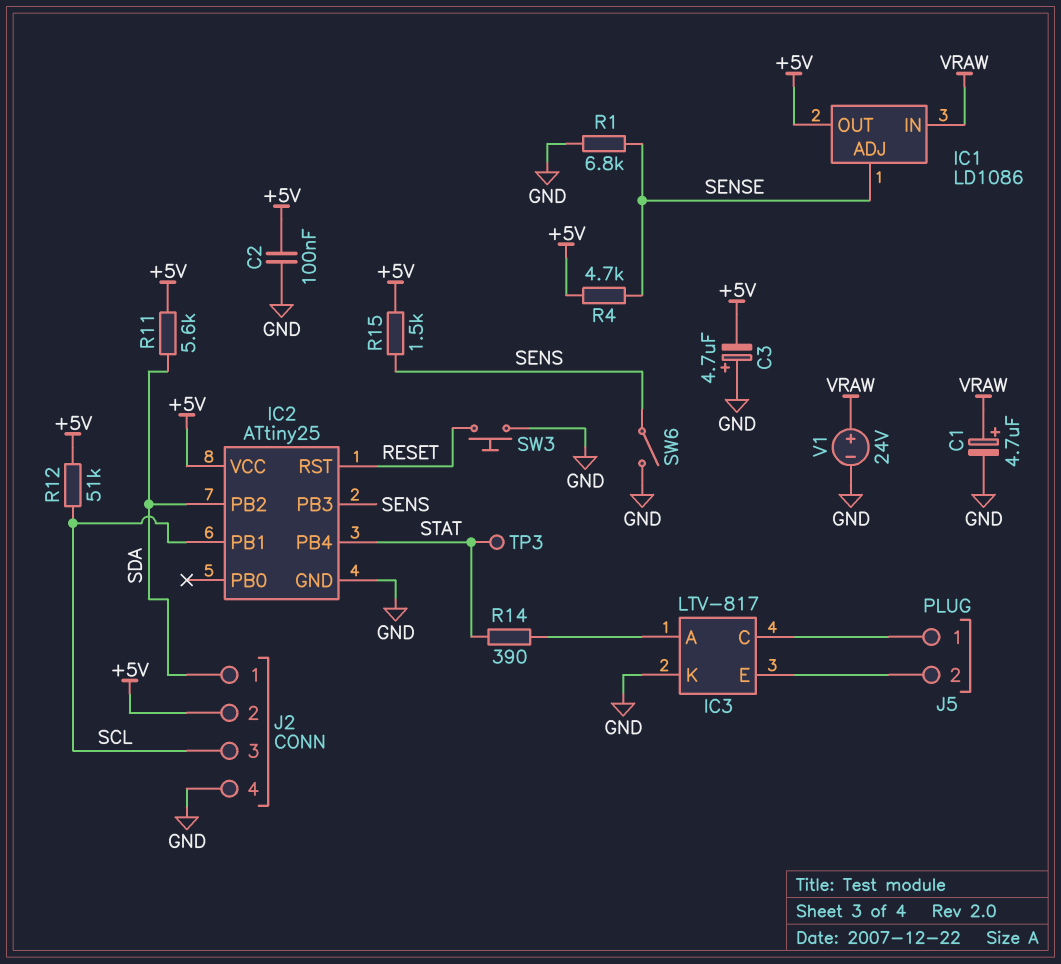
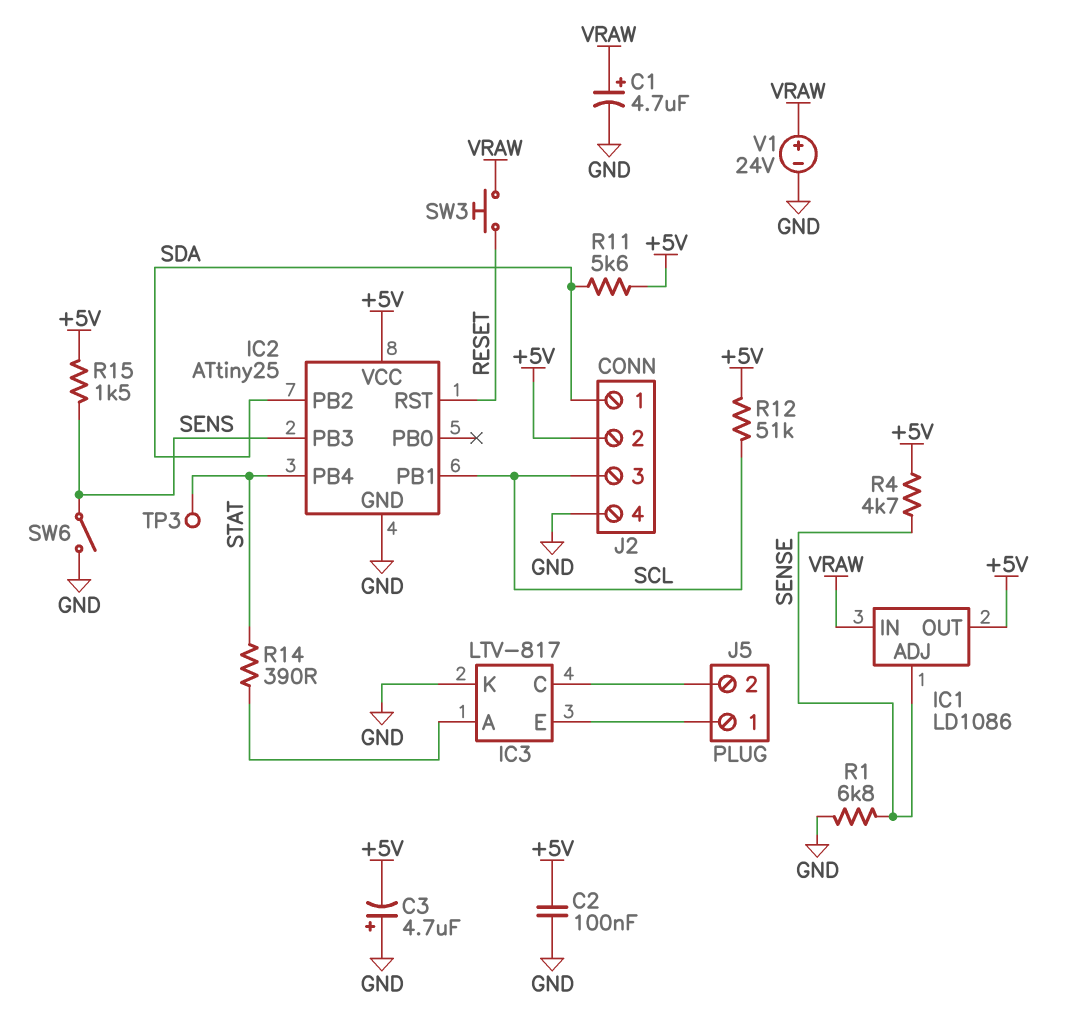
J5 pin 1: IC3/C -> IC3/E
J5 pin 2: IC3/E -> IC3/C
SW3: button (GND, RESET) -> button (RESET, VRAW)

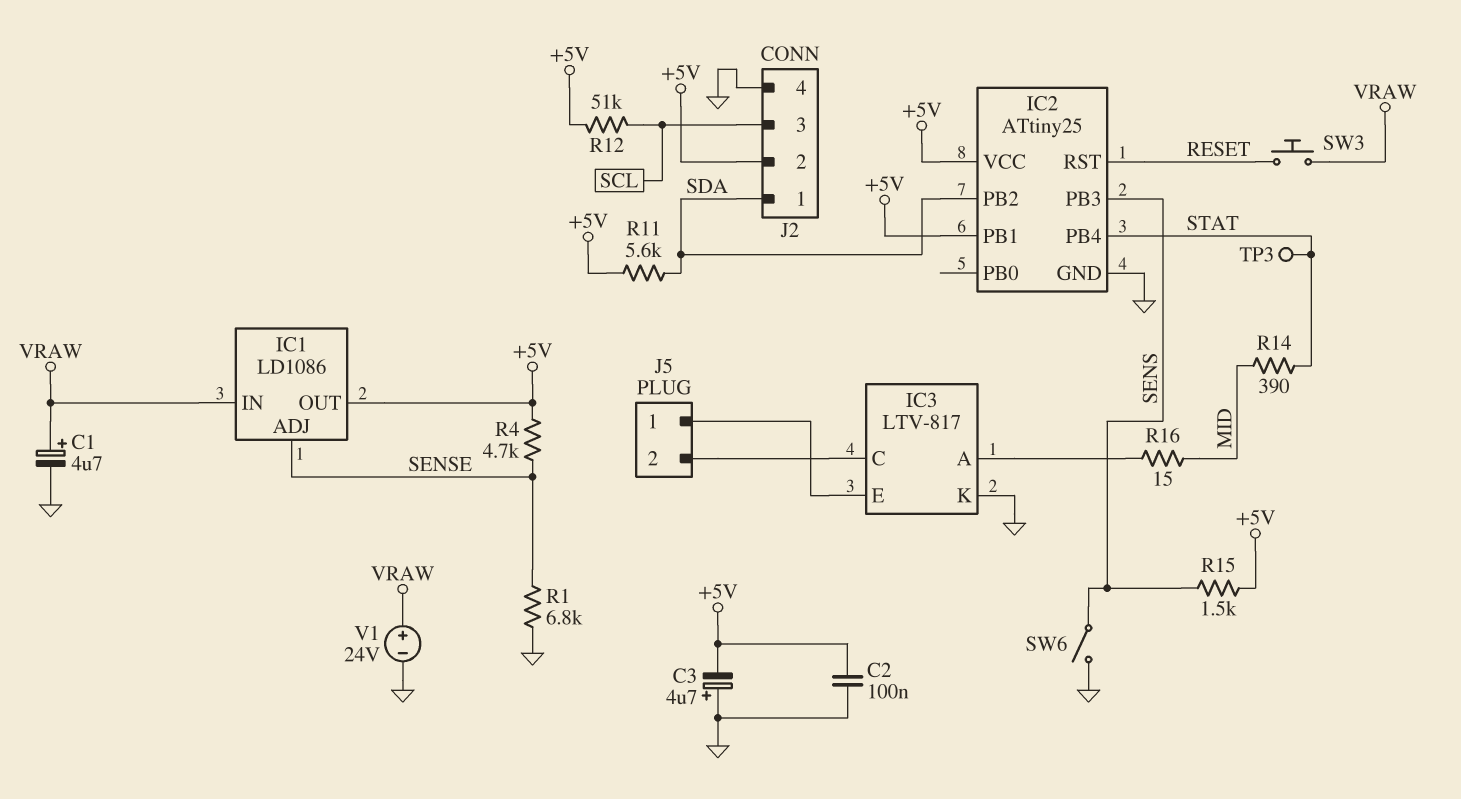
IC2 pin PB1: SCL -> +5V
R14: 390 (IC3/A, STAT) -> 390 (MID, STAT)
R16: none -> 15 (IC3/A, MID)

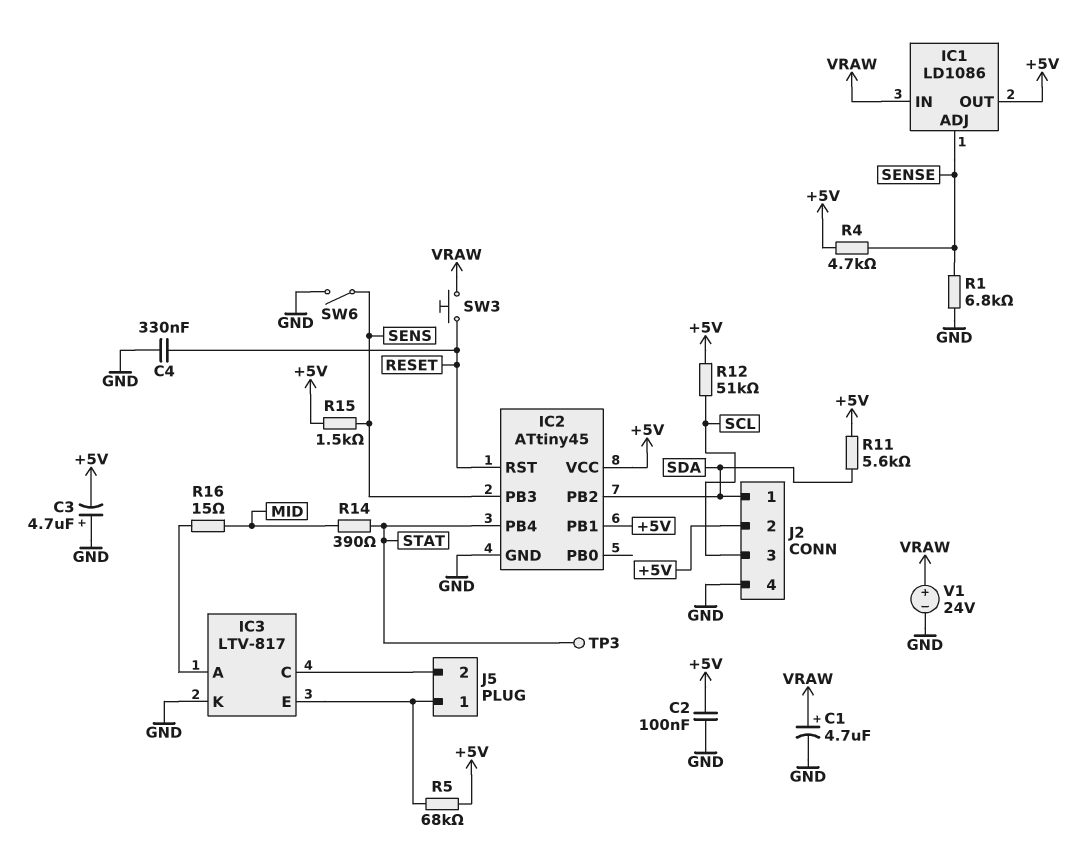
C4: none -> 330nF (GND, RESET)
IC2: ATtiny25 -> ATtiny45
R5: none -> 68k (+5V, IC3/E)

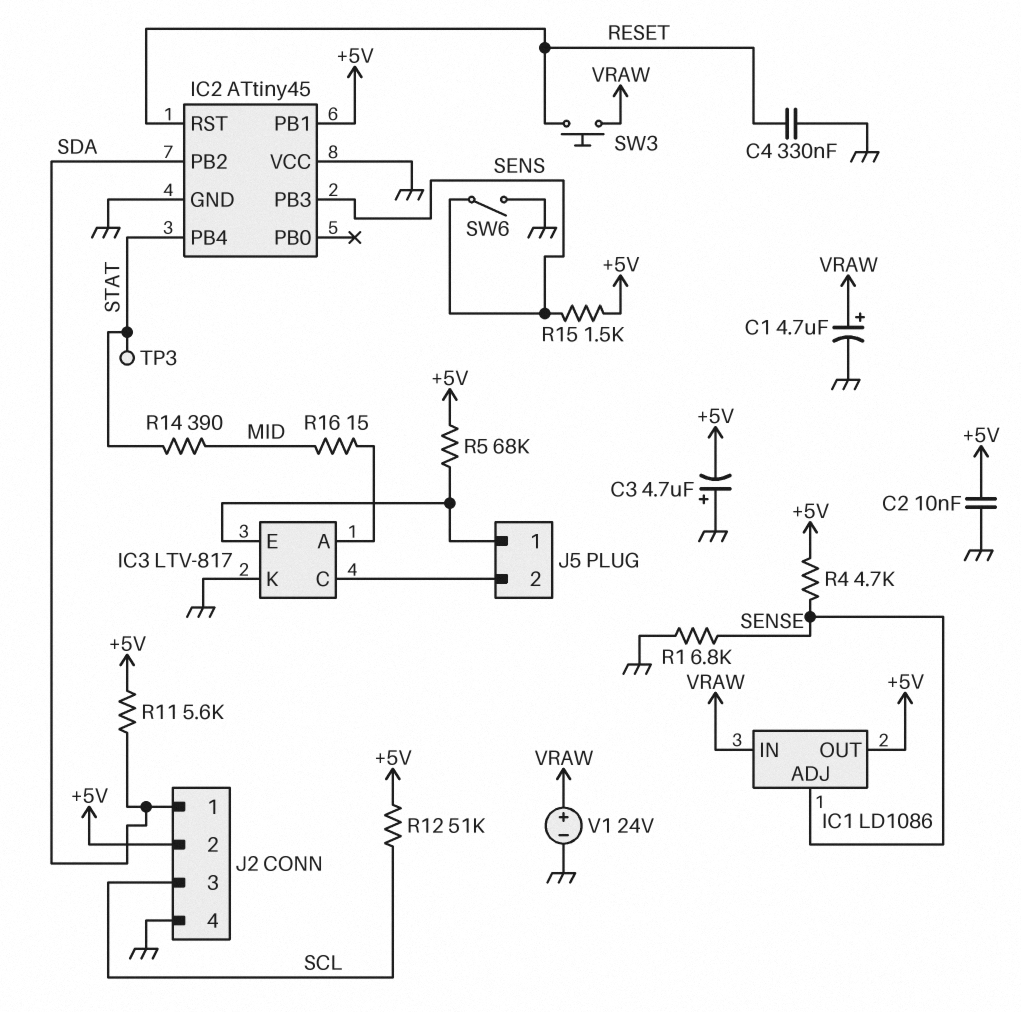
C2: 100nF (+5V, GND) -> 10nF (+5V, GND)
IC2 pin VCC: +5V -> GND

